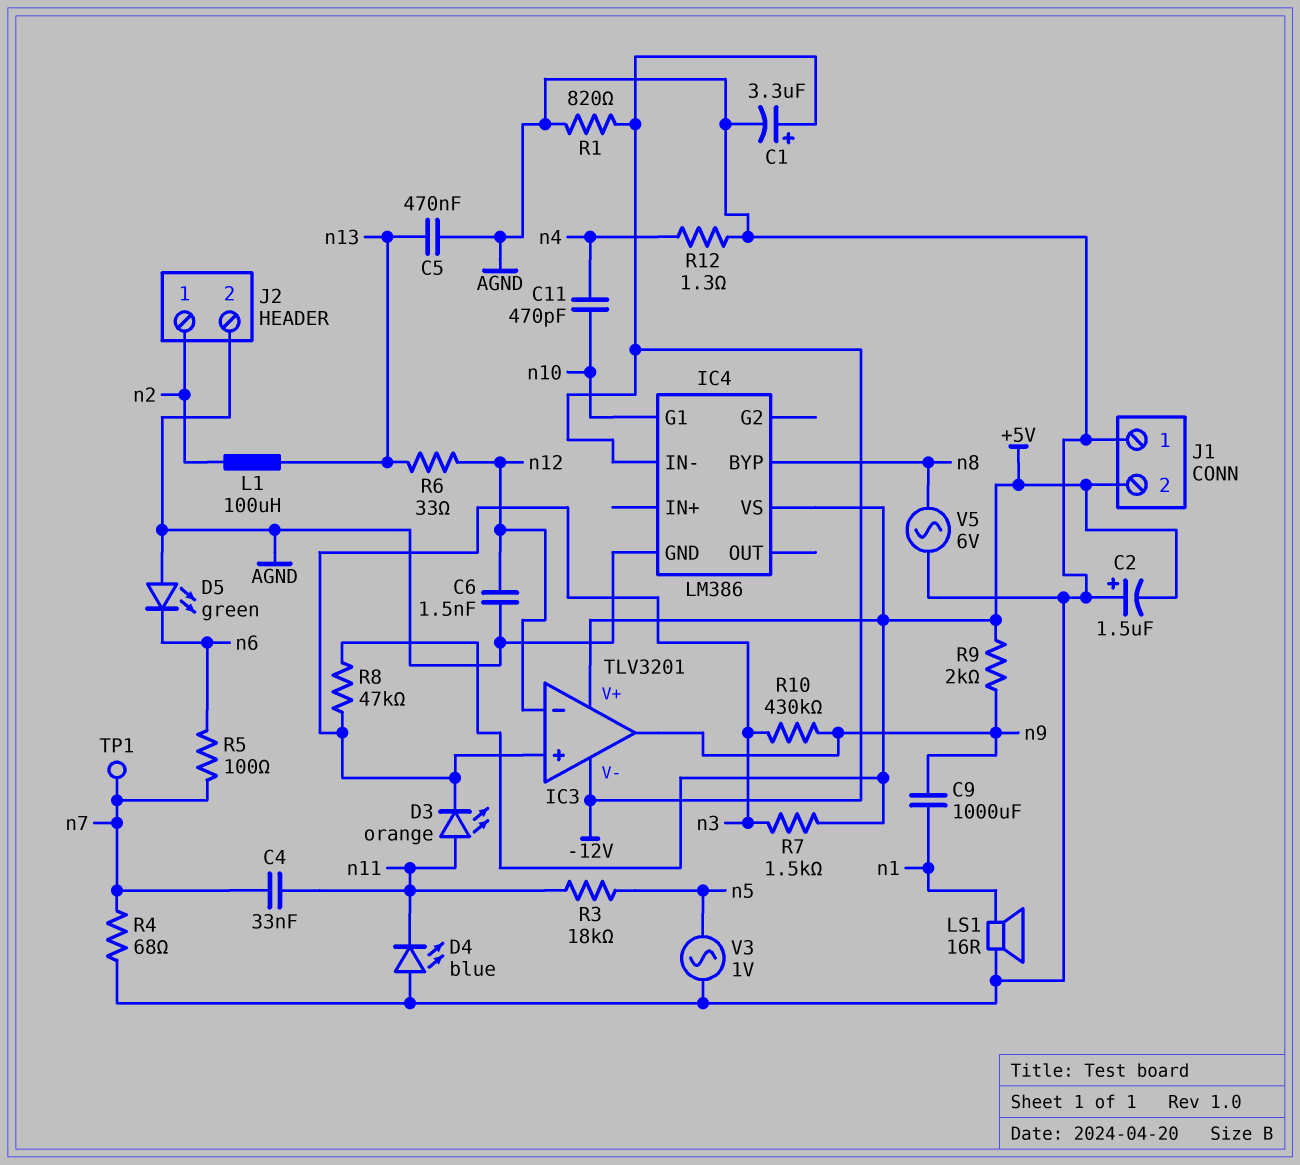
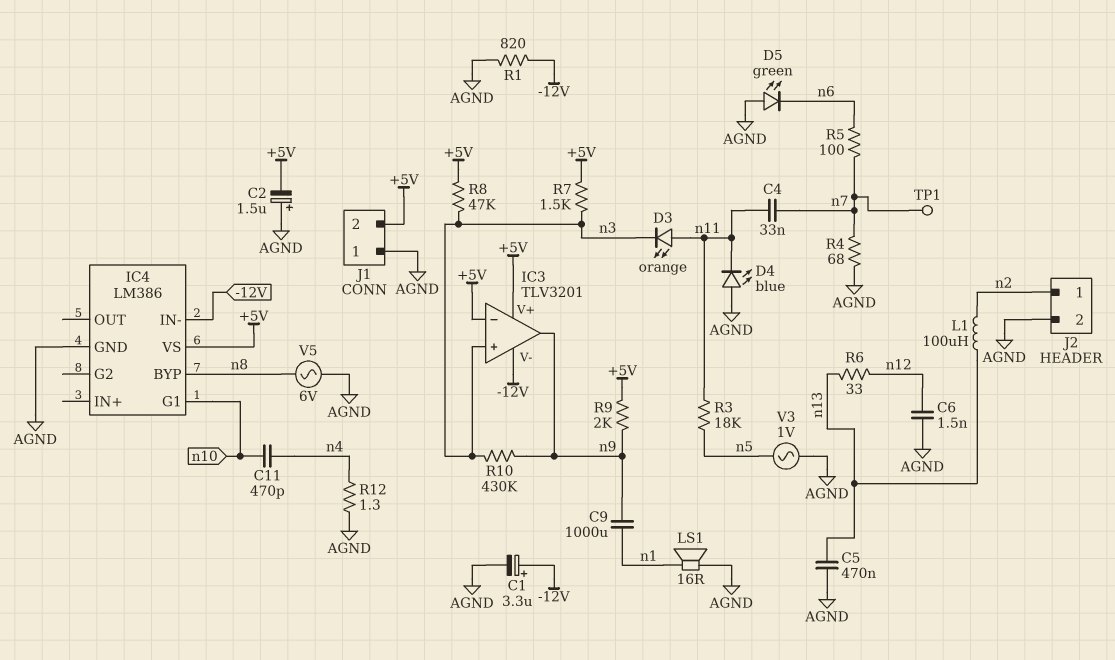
IC3 pin in-: n12 -> +5V

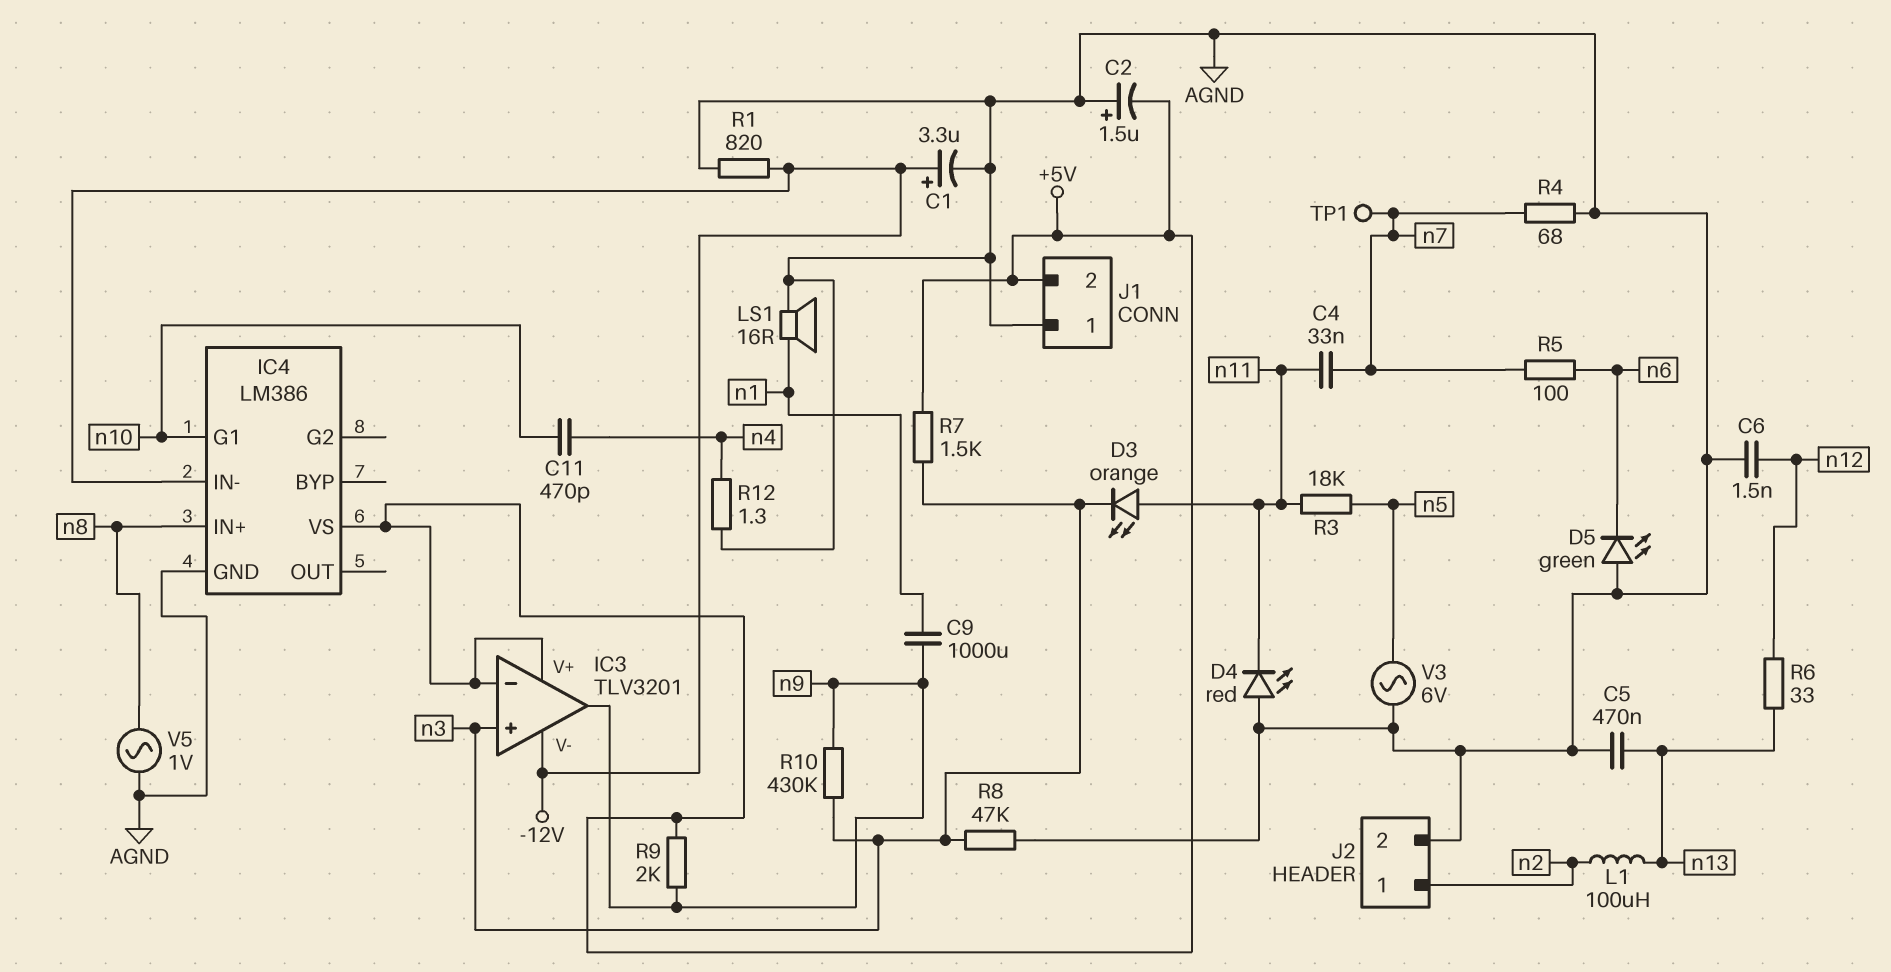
D4: LED blue (A AGND, K n11) -> LED red (A AGND, K n11)
IC4 pin BYP: n8 -> none
IC4 pin IN+: none -> n8
R8: 47k (+5V, n3) -> 47k (AGND, n3)
V3: AC 1V (AGND, n5) -> AC 6V (AGND, n5)
V5: AC 6V (AGND, n8) -> AC 1V (AGND, n8)

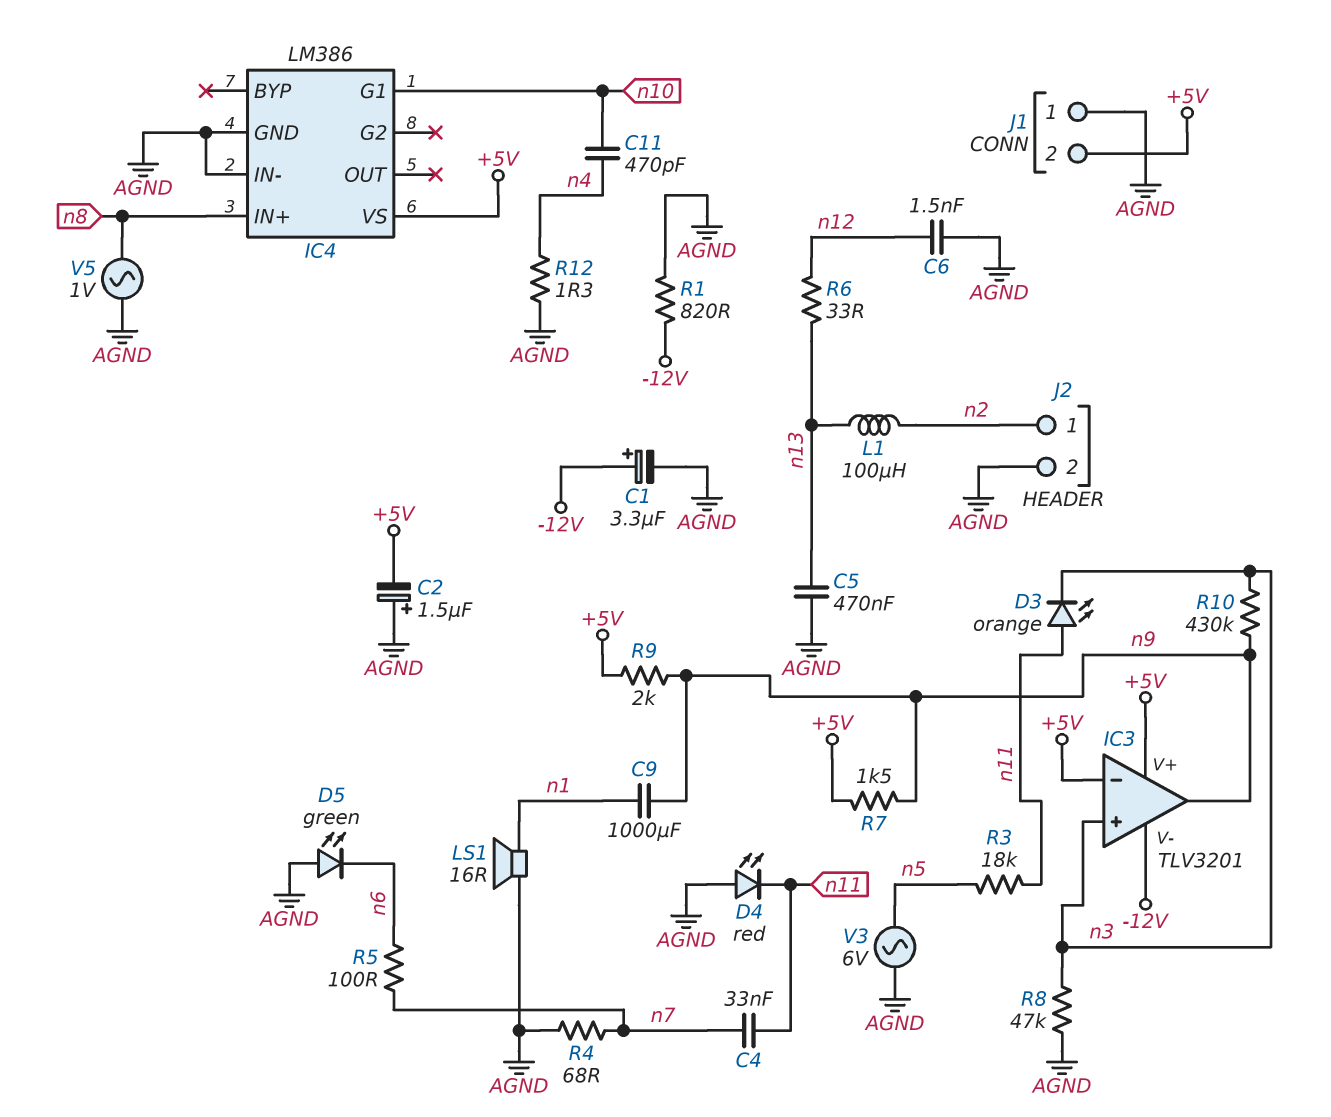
IC4 pin IN-: -12V -> AGND
R7: 1.5k (+5V, n3) -> 1.5k (+5V, n9)
TP1: test point (n7) -> none

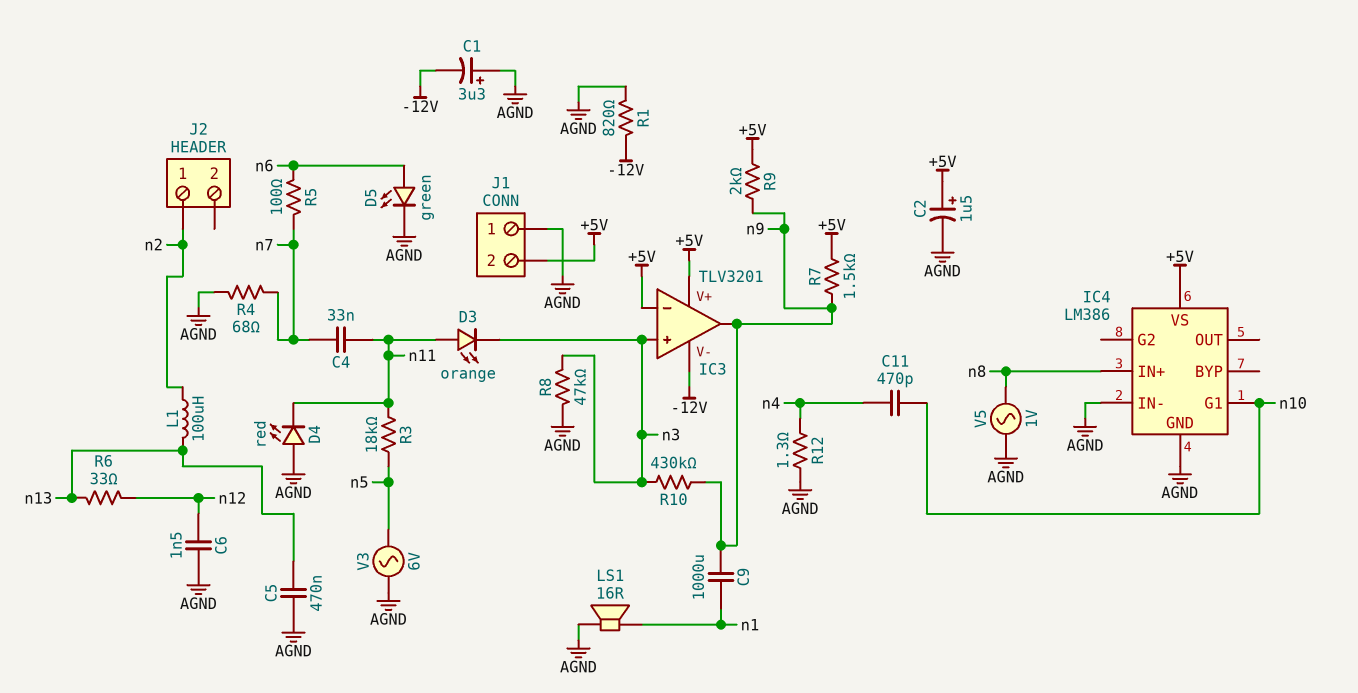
C1: 3.3uF (plus -12V, minus AGND) -> 3.3uF (plus AGND, minus -12V)
C2: 1.5uF (plus AGND, minus +5V) -> 1.5uF (plus +5V, minus AGND)
D5: LED green (A AGND, K n6) -> LED green (A n6, K AGND)
J2 pin 2: AGND -> none

